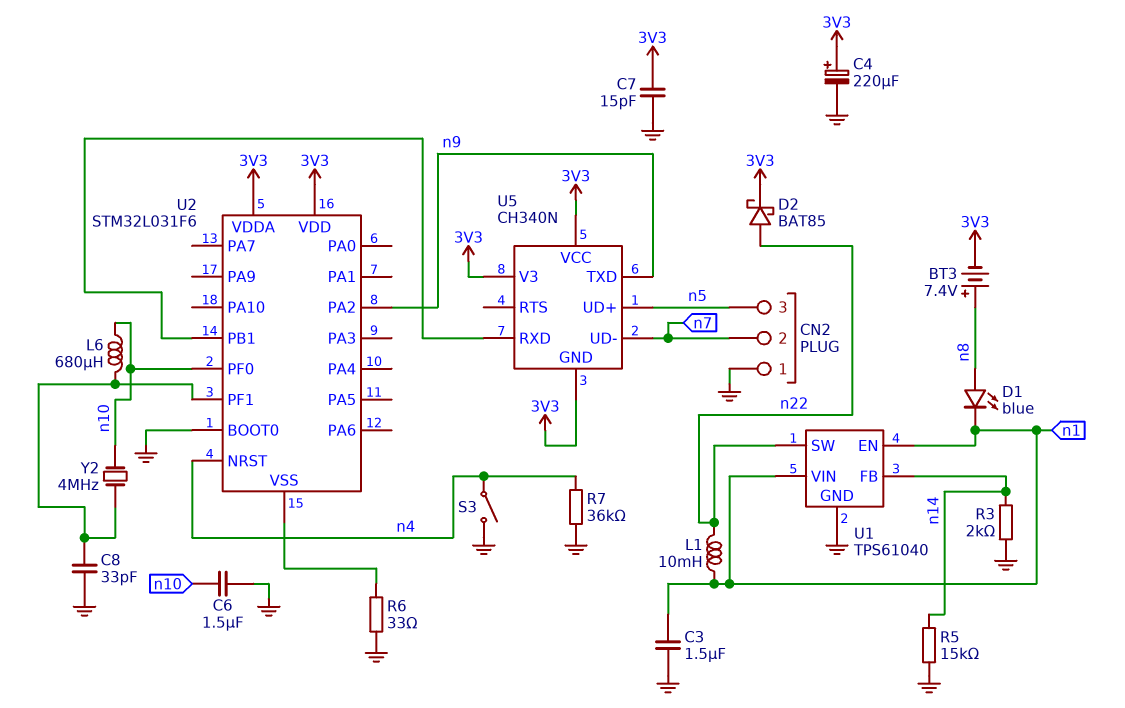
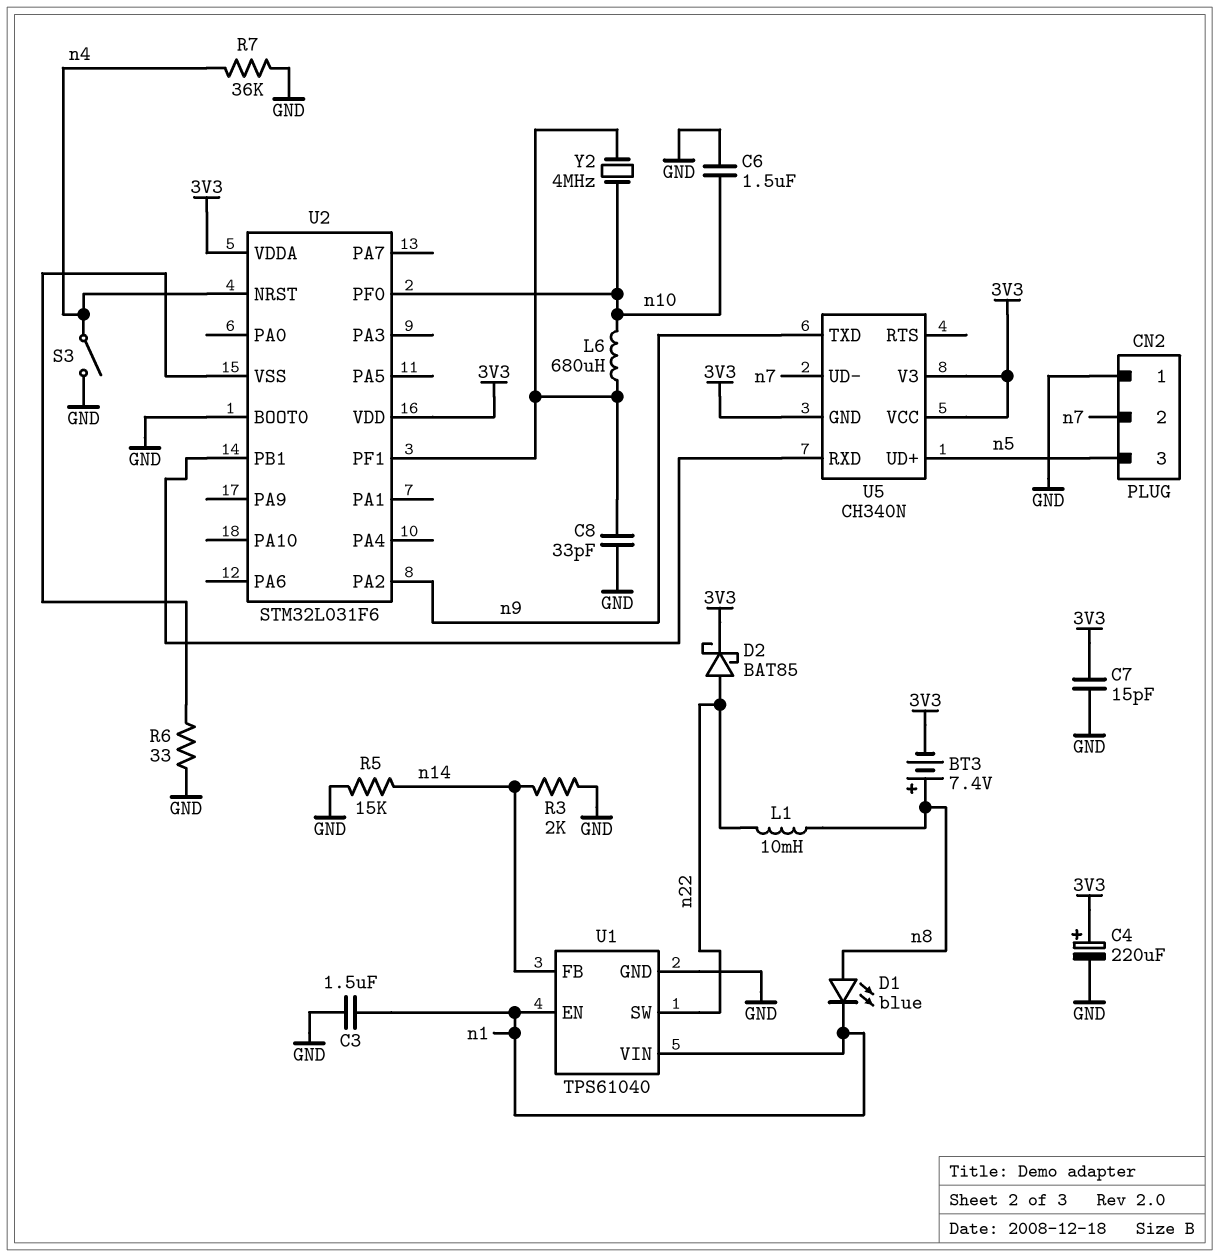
L1: 10mH (n1, n22) -> 10mH (n8, n22)

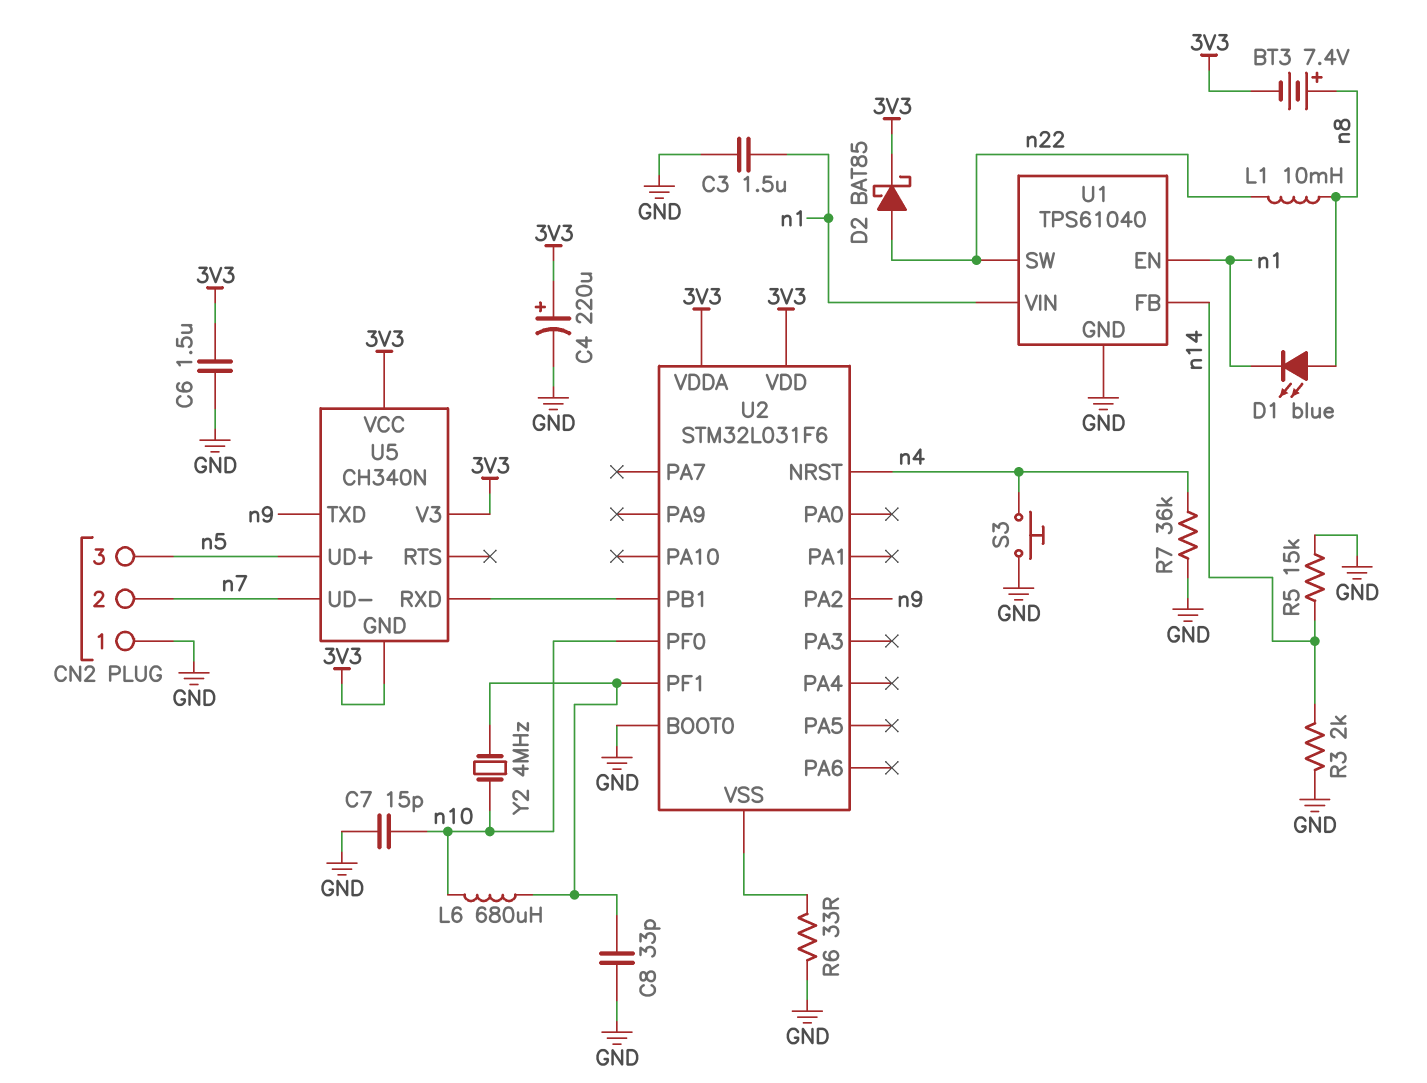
C6: 1.5uF (GND, n10) -> 1.5uF (3V3, GND)
C7: 15pF (3V3, GND) -> 15pF (GND, n10)
S3: switch (GND, n4) -> button (GND, n4)

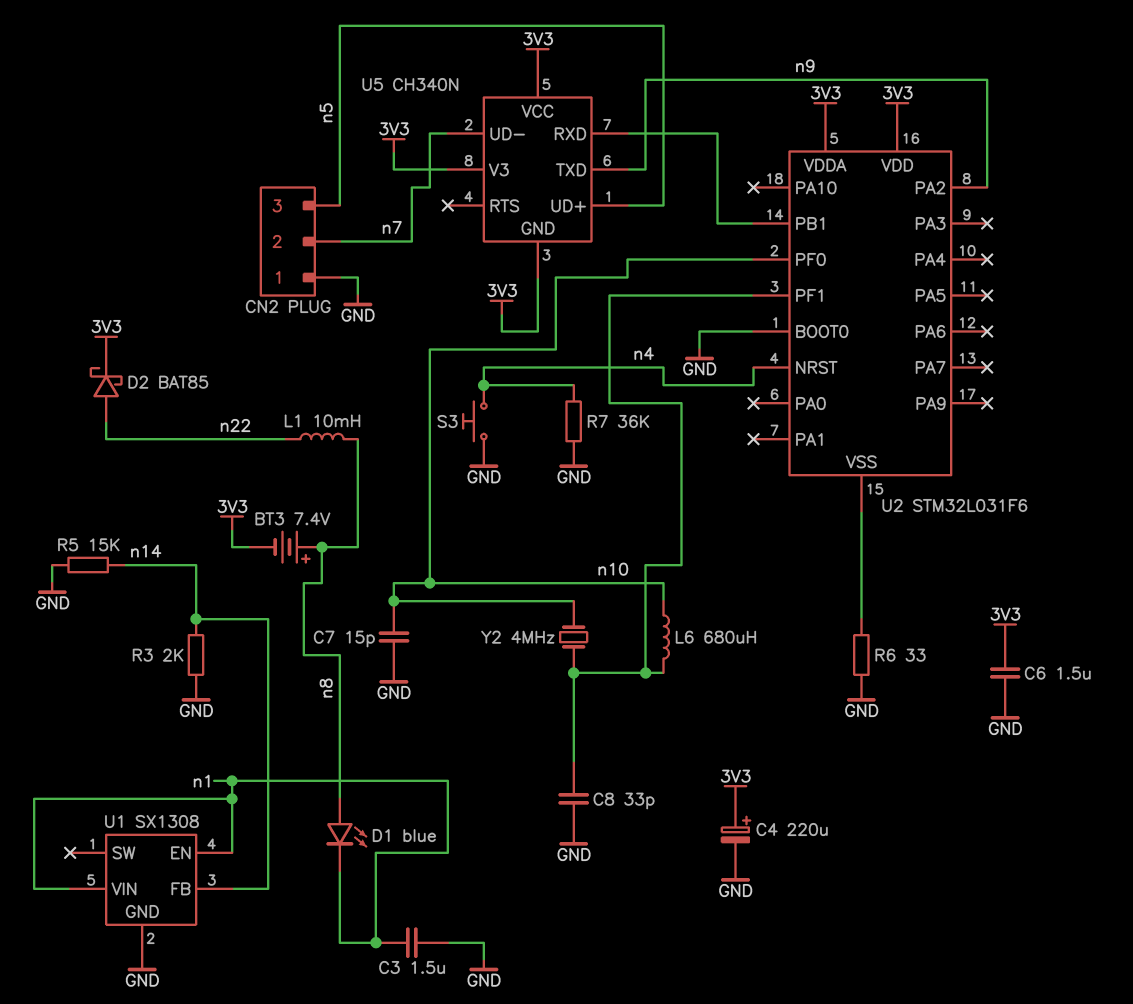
U1: TPS61040 -> SX1308
U1 pin SW: n22 -> none

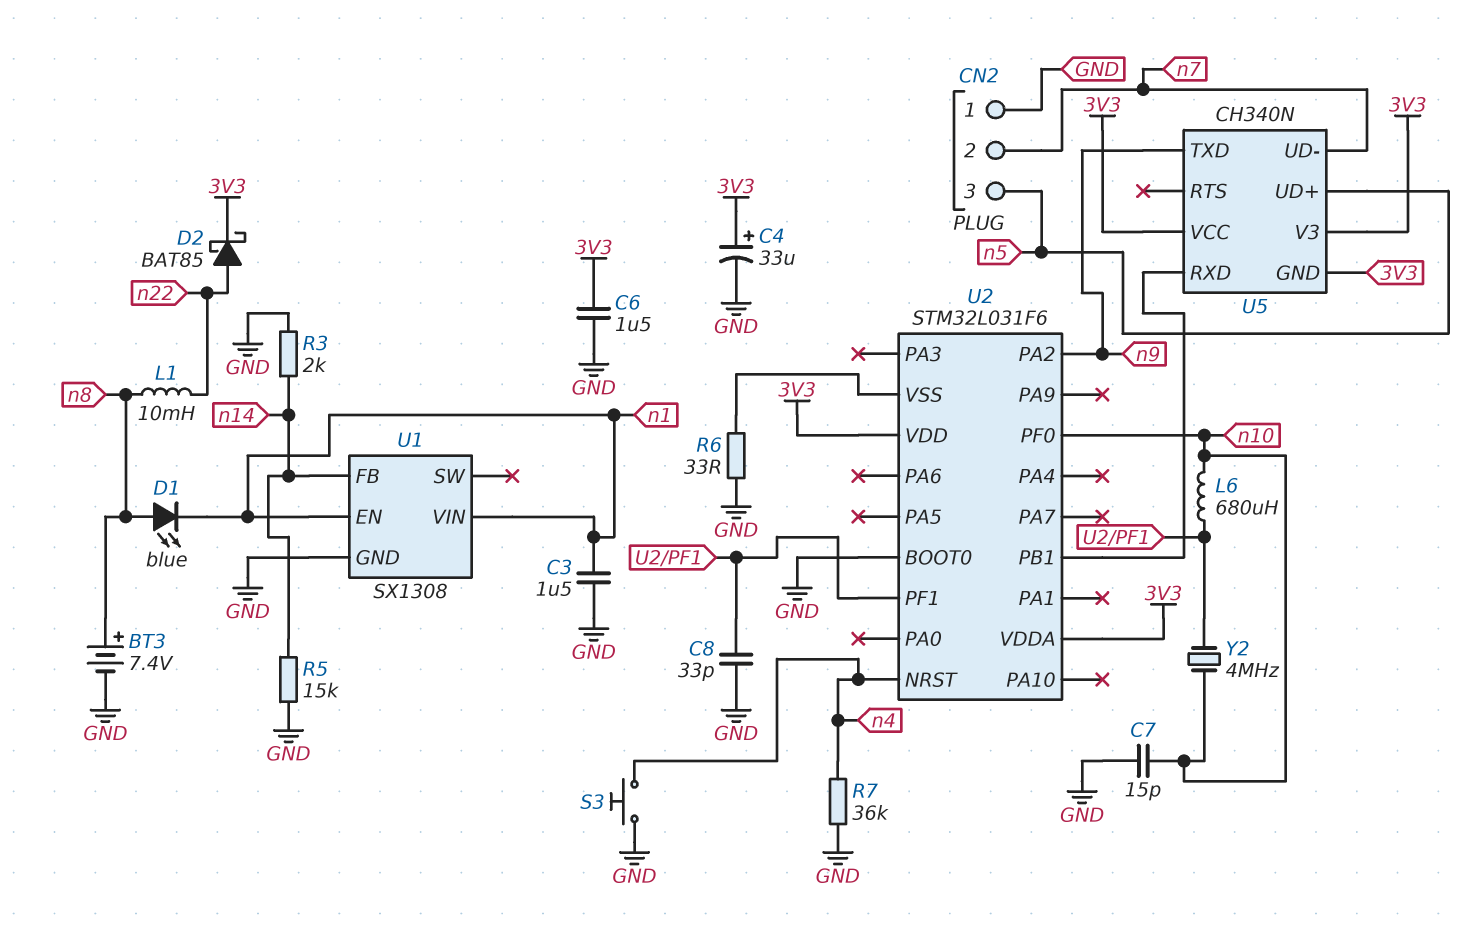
BT3: 7.4V (plus n8, minus 3V3) -> 7.4V (plus n8, minus GND)
C4: 220uF (plus 3V3, minus GND) -> 33uF (plus 3V3, minus GND)

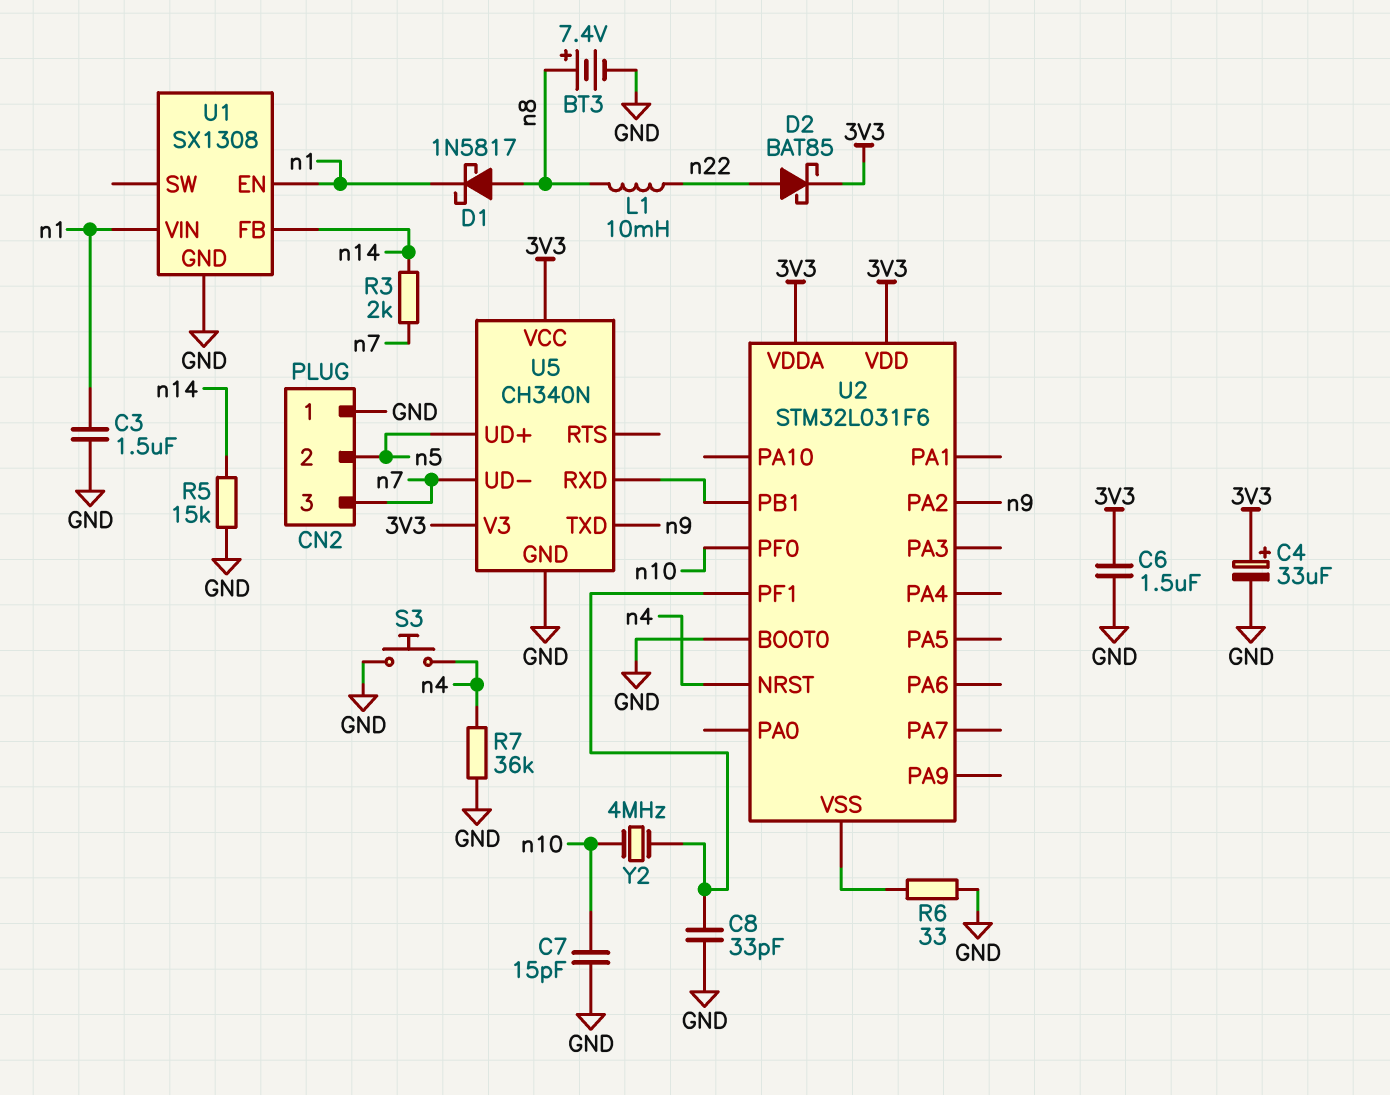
CN2 pin 2: n7 -> n5
CN2 pin 3: n5 -> n7
D1: LED blue (A n8, K n1) -> schottky 1N5817 (A n8, K n1)
L6: 680uH (U2/PF1, n10) -> none
R3: 2k (GND, n14) -> 2k (n7, n14)
U5 pin GND: 3V3 -> GND

